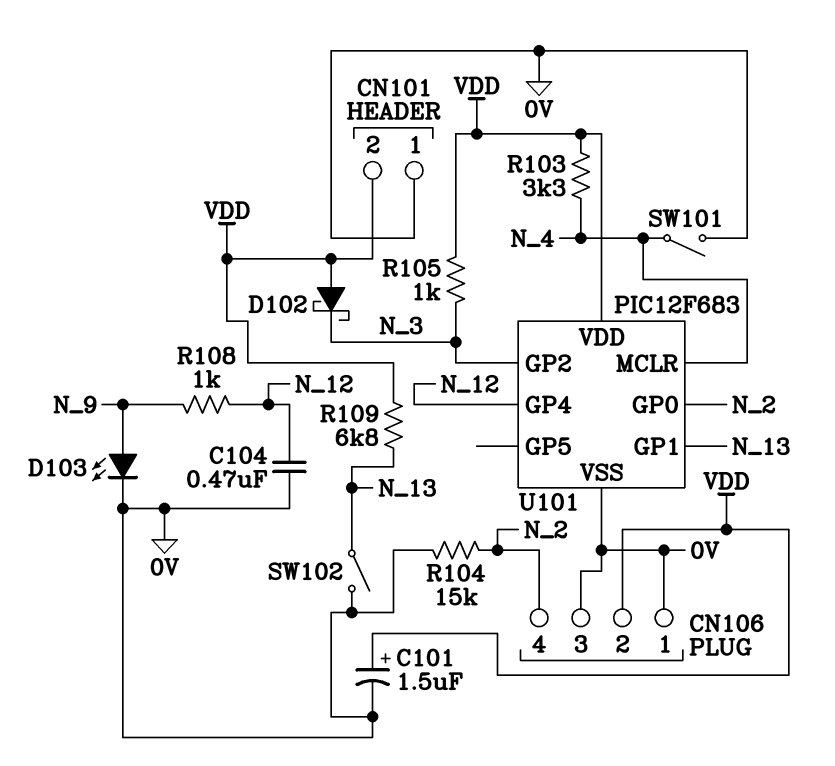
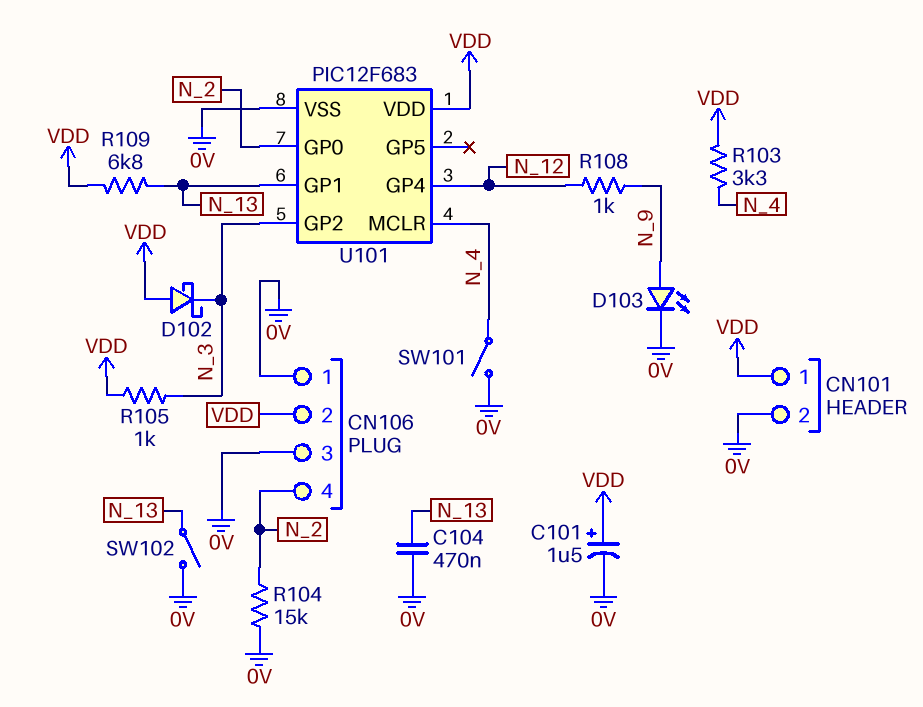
C104: 470nF (0V, N_12) -> 470nF (0V, N_13)
CN101 pin 1: 0V -> VDD
CN101 pin 2: VDD -> 0V

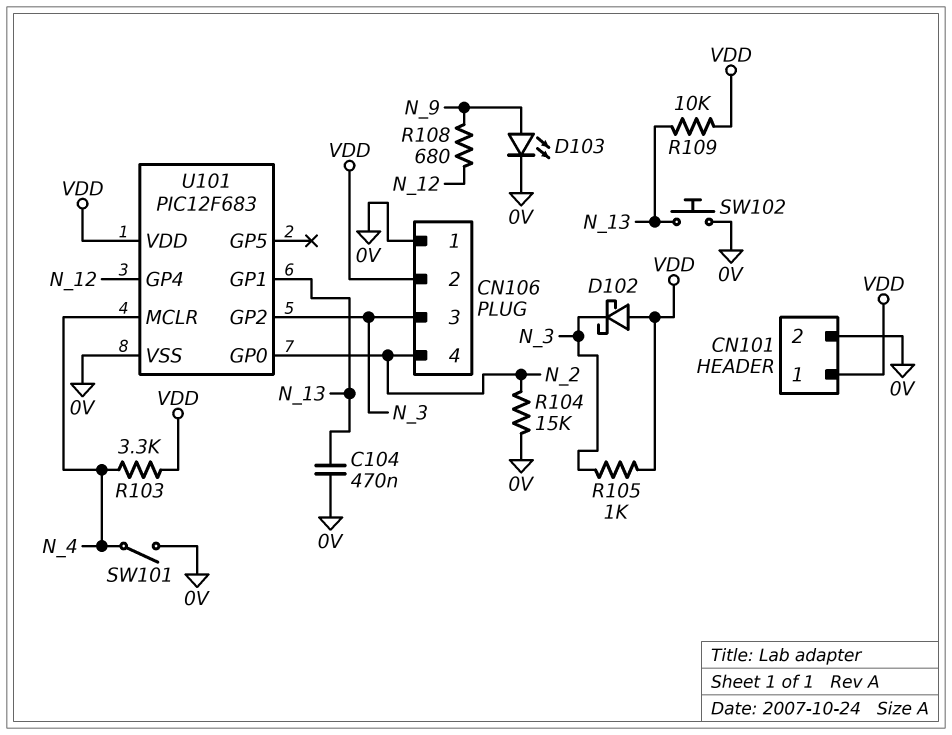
C101: 1.5uF (plus VDD, minus 0V) -> none
CN106 pin 3: 0V -> N_3
R108: 1k (N_9, N_12) -> 680 (N_9, N_12)
R109: 6.8k (N_13, VDD) -> 10k (N_13, VDD)
SW102: switch (0V, N_13) -> button (0V, N_13)

